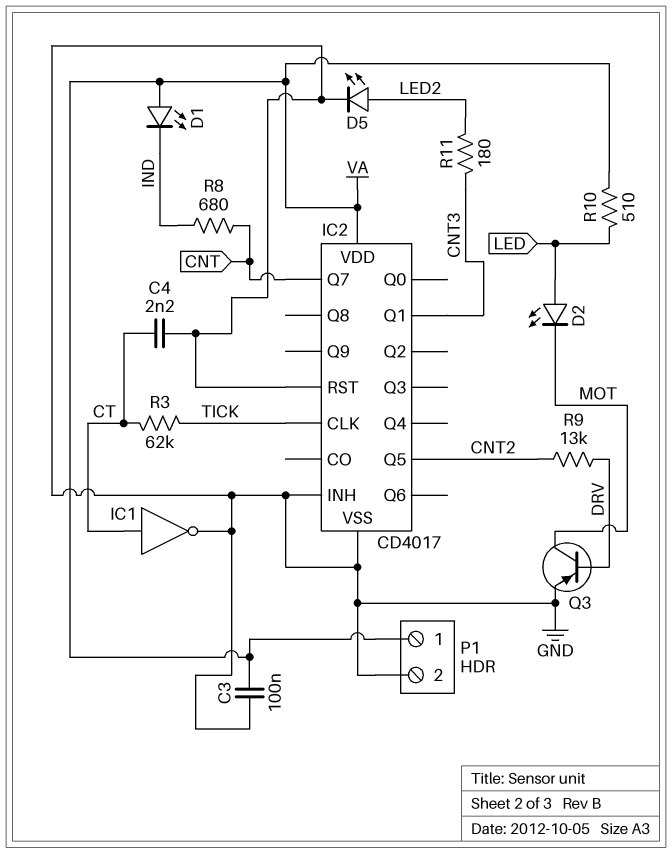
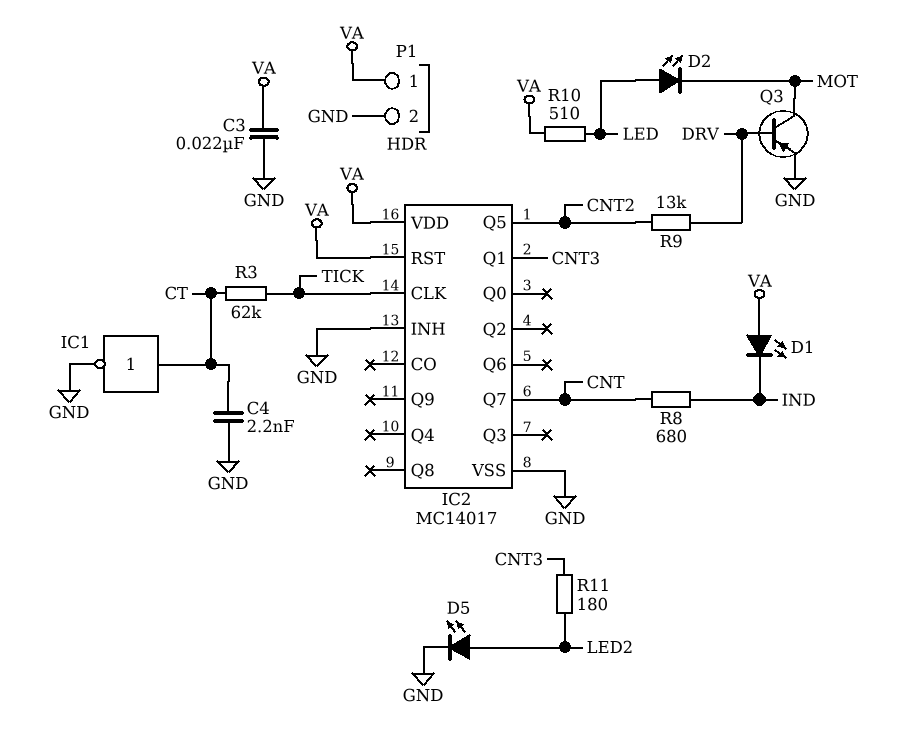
C3: 100nF (GND, VA) -> 22nF (GND, VA)
IC2: CD4017 -> MC14017
IC2 pin RST: GND -> VA

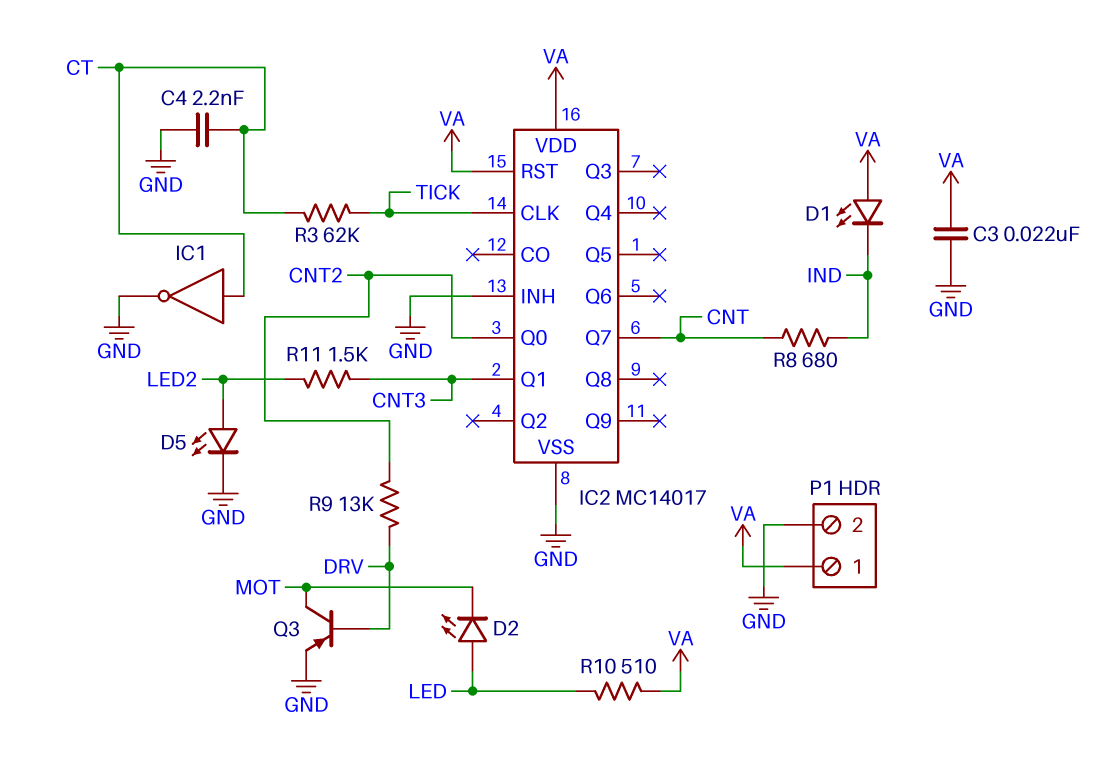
IC2 pin Q0: none -> CNT2
IC2 pin Q5: CNT2 -> none
R11: 180 (CNT3, LED2) -> 1.5k (CNT3, LED2)

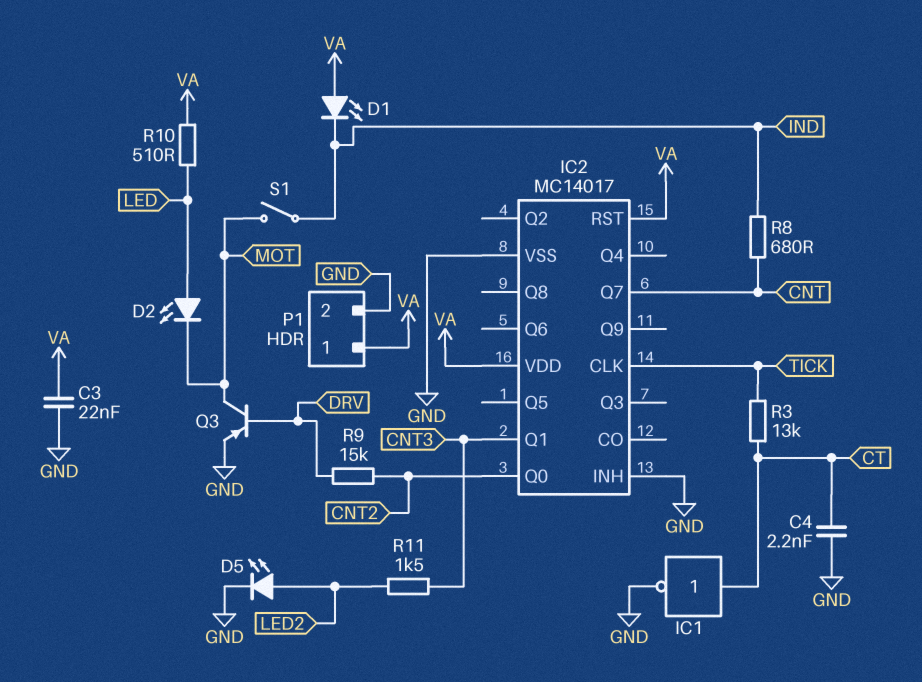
R3: 62k (CT, TICK) -> 13k (CT, TICK)
R9: 13k (CNT2, DRV) -> 15k (CNT2, DRV)
S1: none -> switch (IND, MOT)

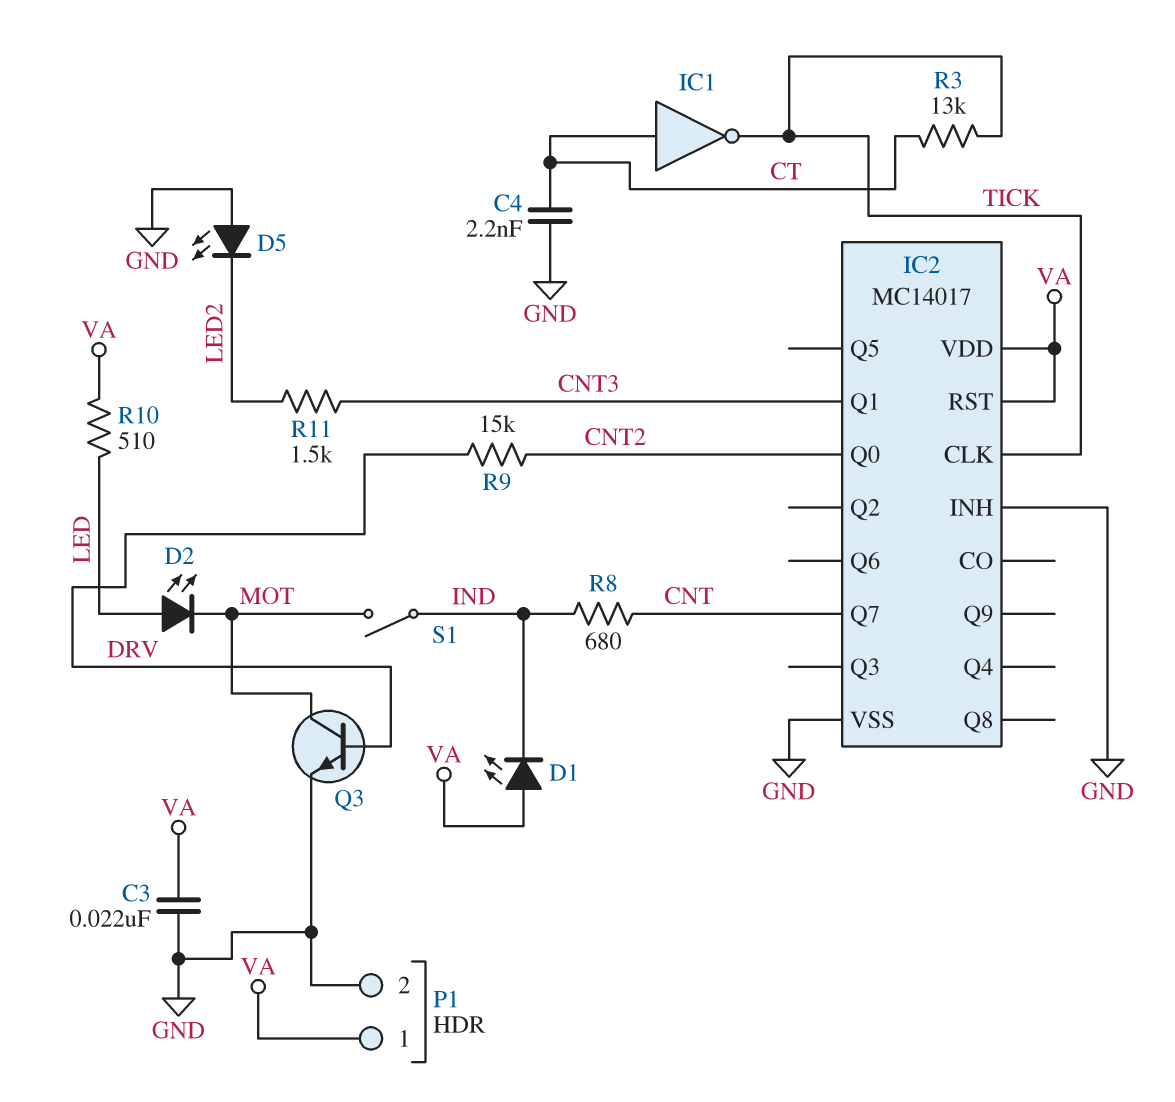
D5: LED (A LED2, K GND) -> LED (A GND, K LED2)
IC1: NOT (in CT, out GND) -> NOT (in CT, out TICK)
Q3: PNP (B DRV, C MOT, E GND) -> NPN (B DRV, C MOT, E GND)

